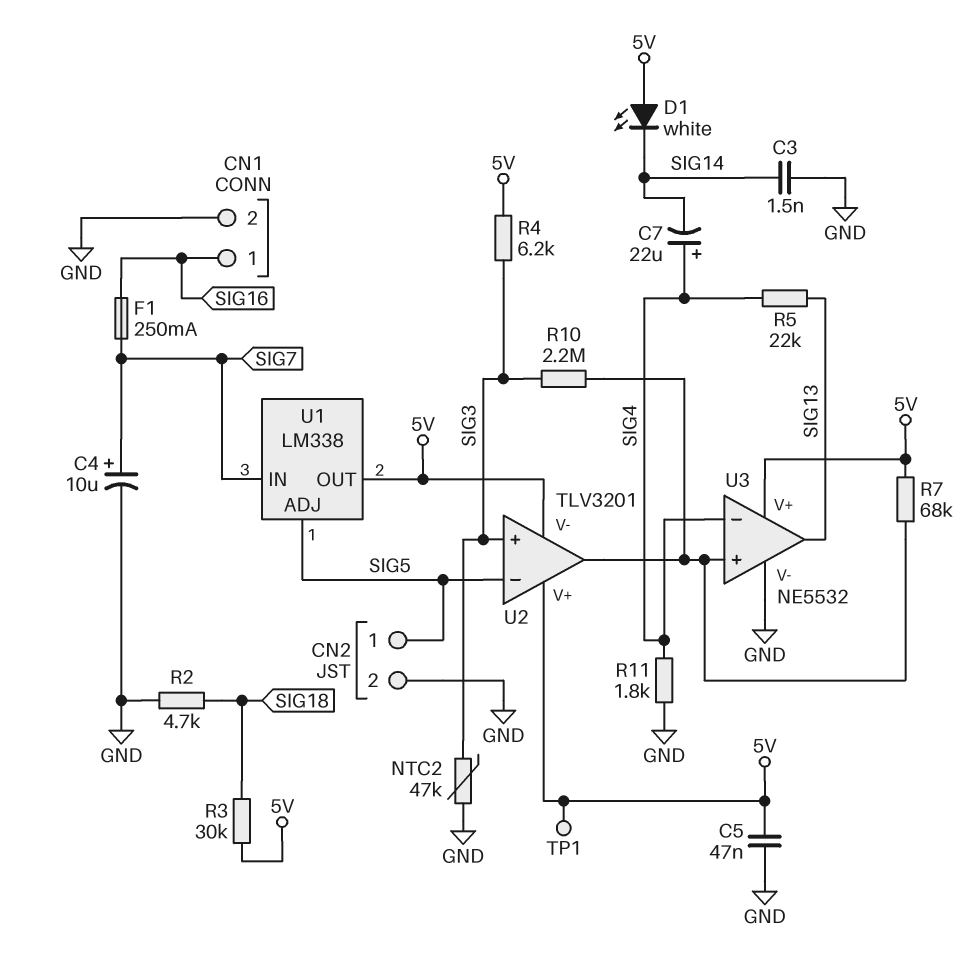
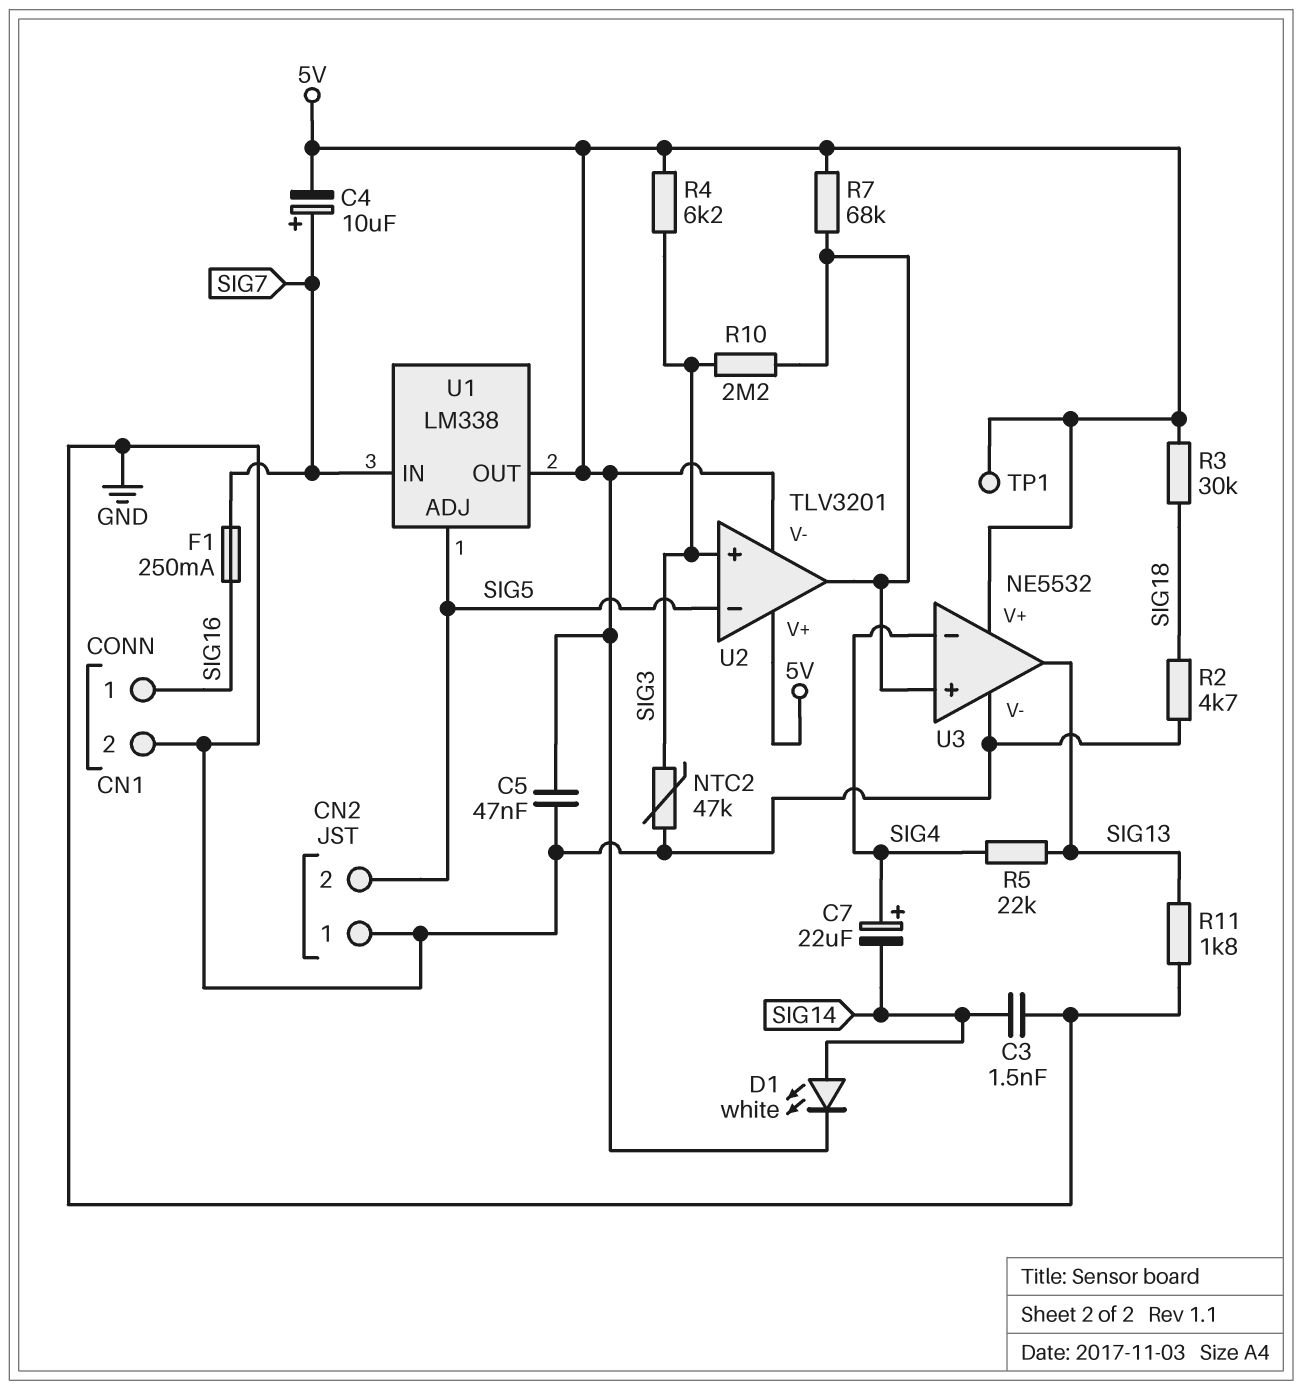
C4: 10uF (plus SIG7, minus GND) -> 10uF (plus SIG7, minus 5V)
CN2 pin 1: SIG5 -> GND
CN2 pin 2: GND -> SIG5
D1: LED white (A 5V, K SIG14) -> LED white (A SIG14, K 5V)
R11: 1.8k (GND, SIG4) -> 1.8k (GND, SIG13)

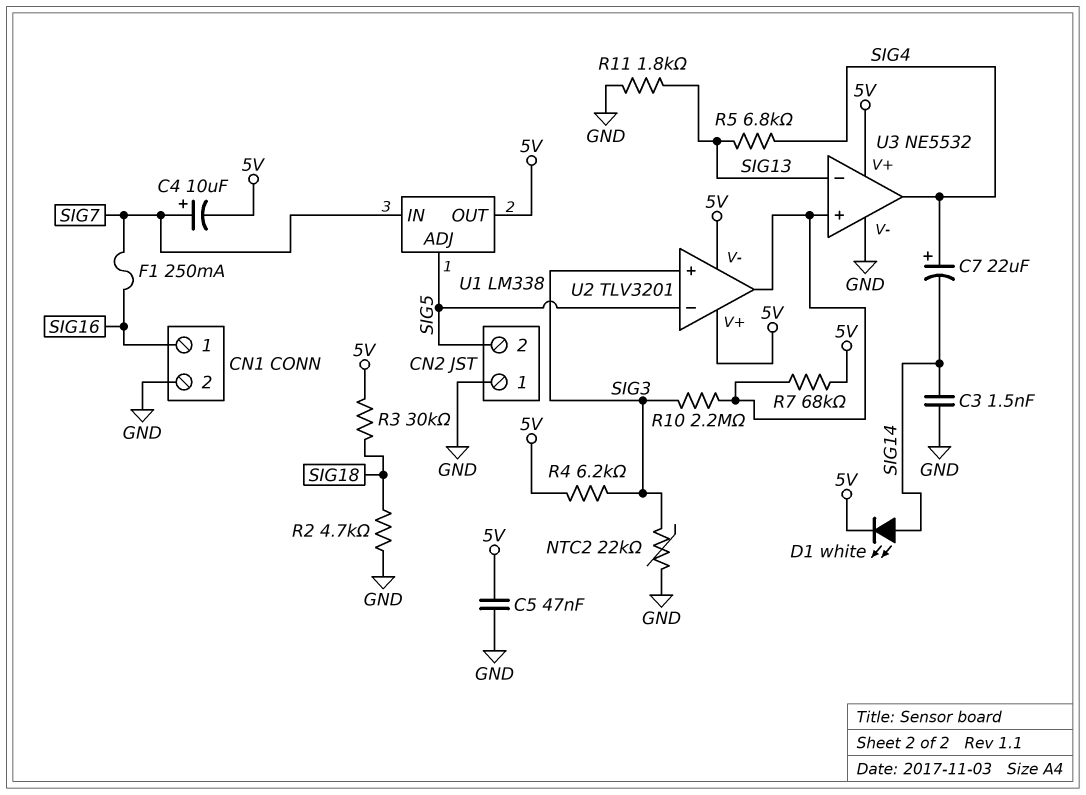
NTC2: 47k (GND, SIG3) -> 22k (GND, SIG3)
R5: 22k (SIG4, SIG13) -> 6.8k (SIG4, SIG13)
TP1: test point (5V) -> none
U3 pin in-: SIG4 -> SIG13
U3 pin out: SIG13 -> SIG4

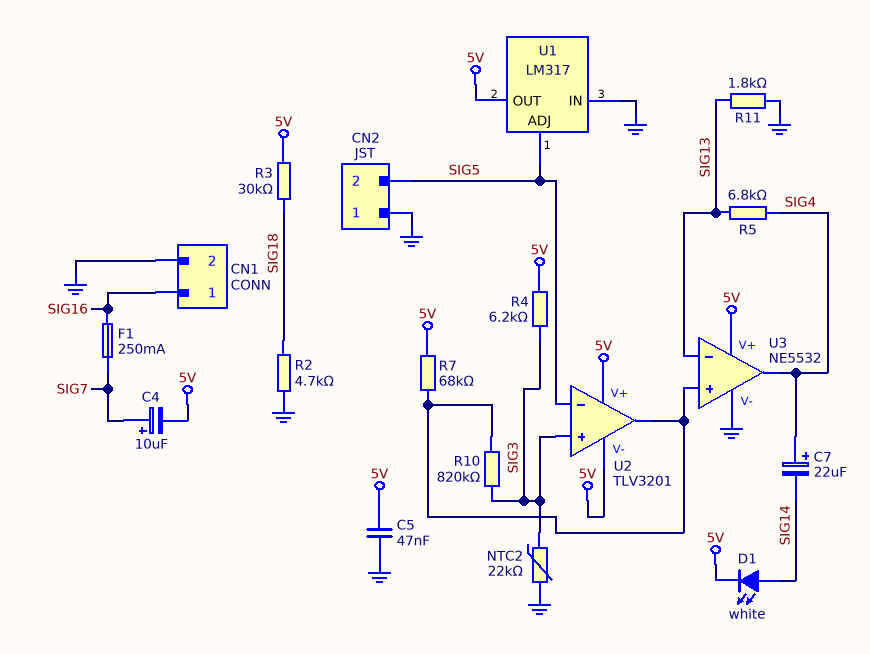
C3: 1.5nF (GND, SIG14) -> none
R10: 2.2M (SIG3, U2/out) -> 820k (SIG3, U2/out)
U1: LM338 -> LM317
U1 pin IN: SIG7 -> GND

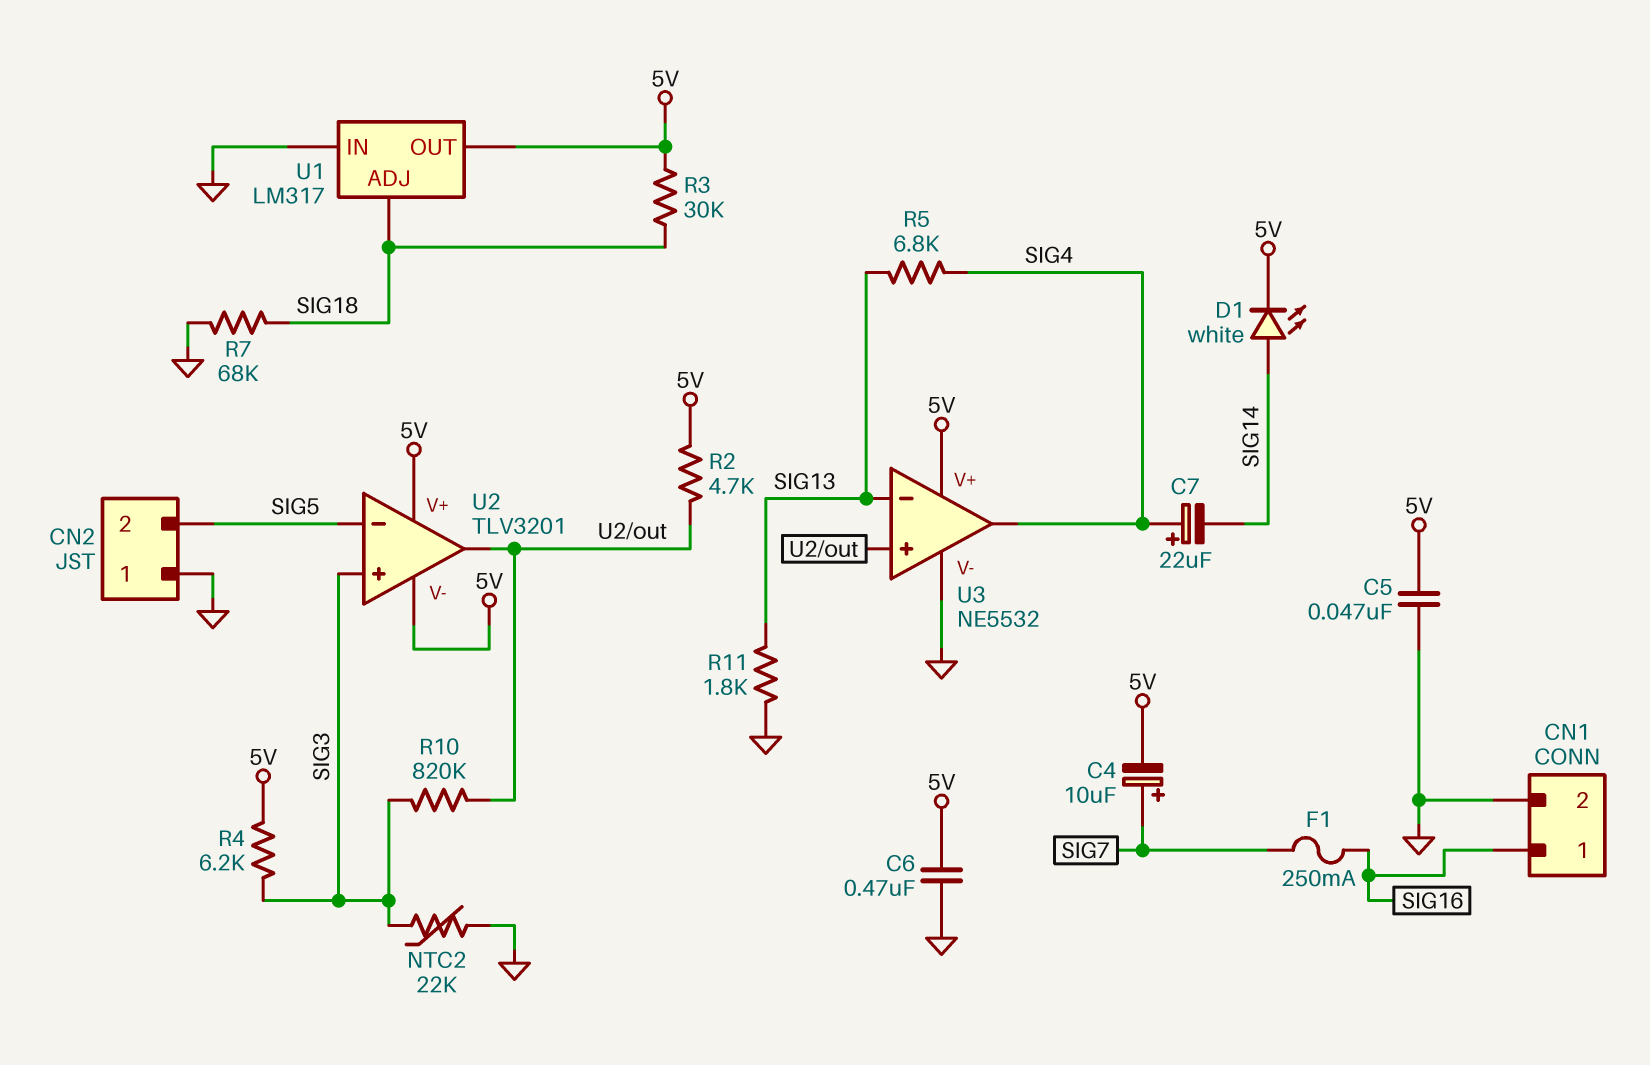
C6: none -> 470nF (5V, GND)
R2: 4.7k (GND, SIG18) -> 4.7k (5V, U2/out)
R7: 68k (5V, U2/out) -> 68k (GND, SIG18)
U1 pin ADJ: SIG5 -> SIG18

